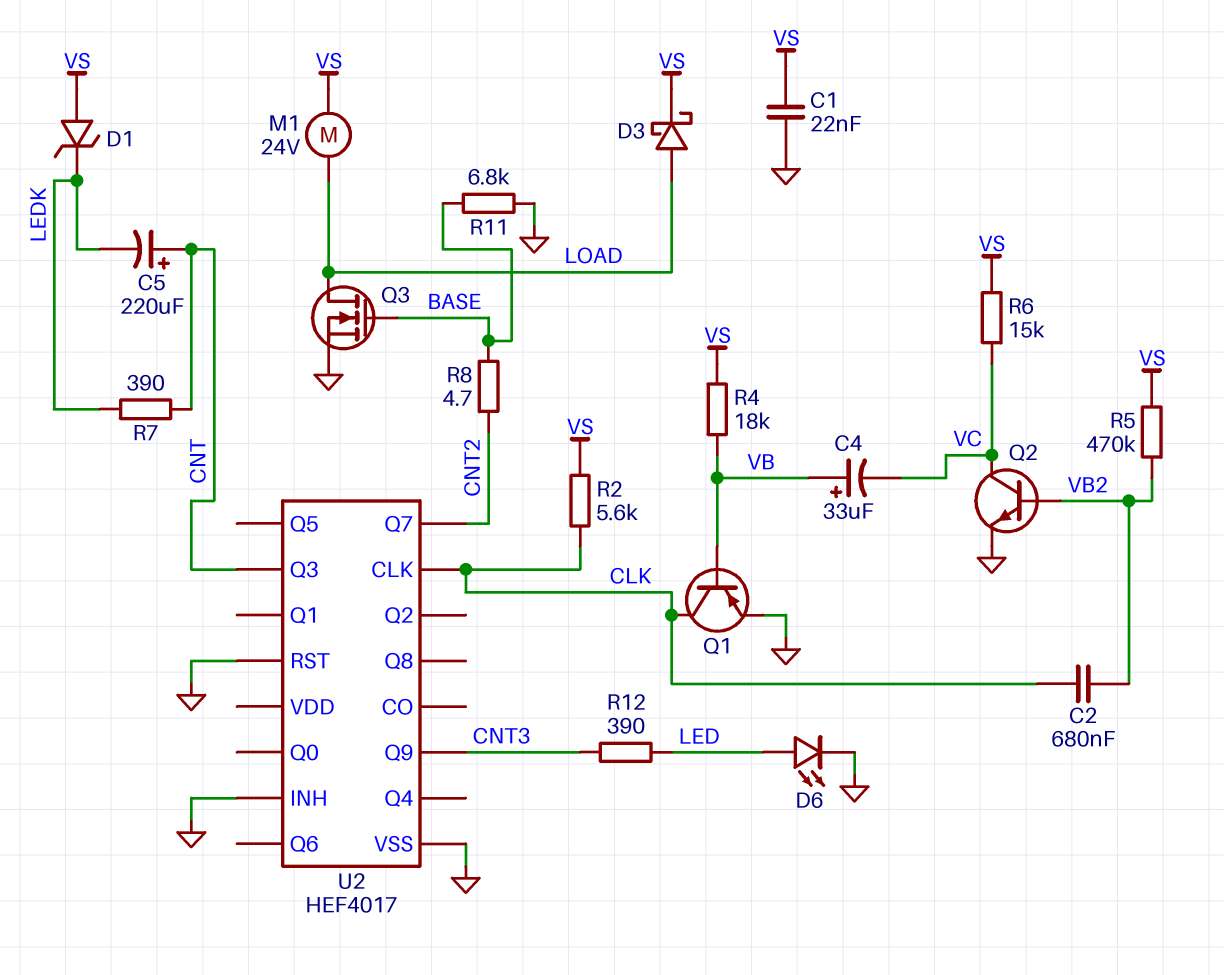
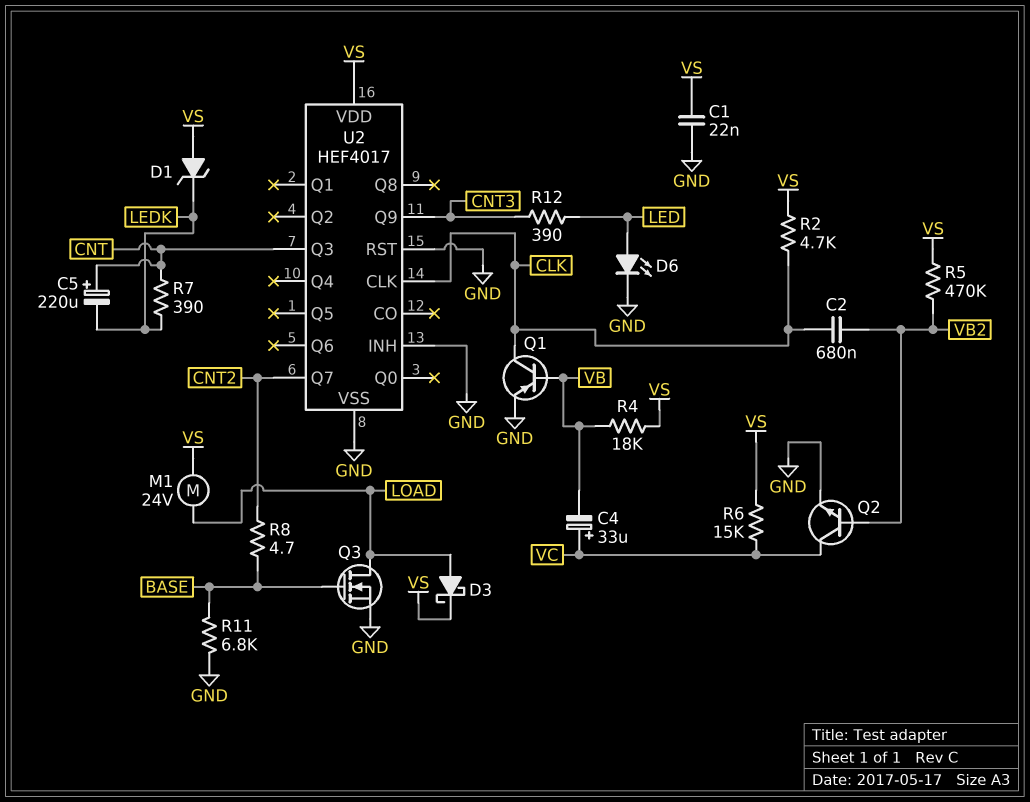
C4: 33uF (plus VB, minus VC) -> 33uF (plus VC, minus VB)
R2: 5.6k (CLK, VS) -> 4.7k (CLK, VS)
U2 pin VDD: none -> VS

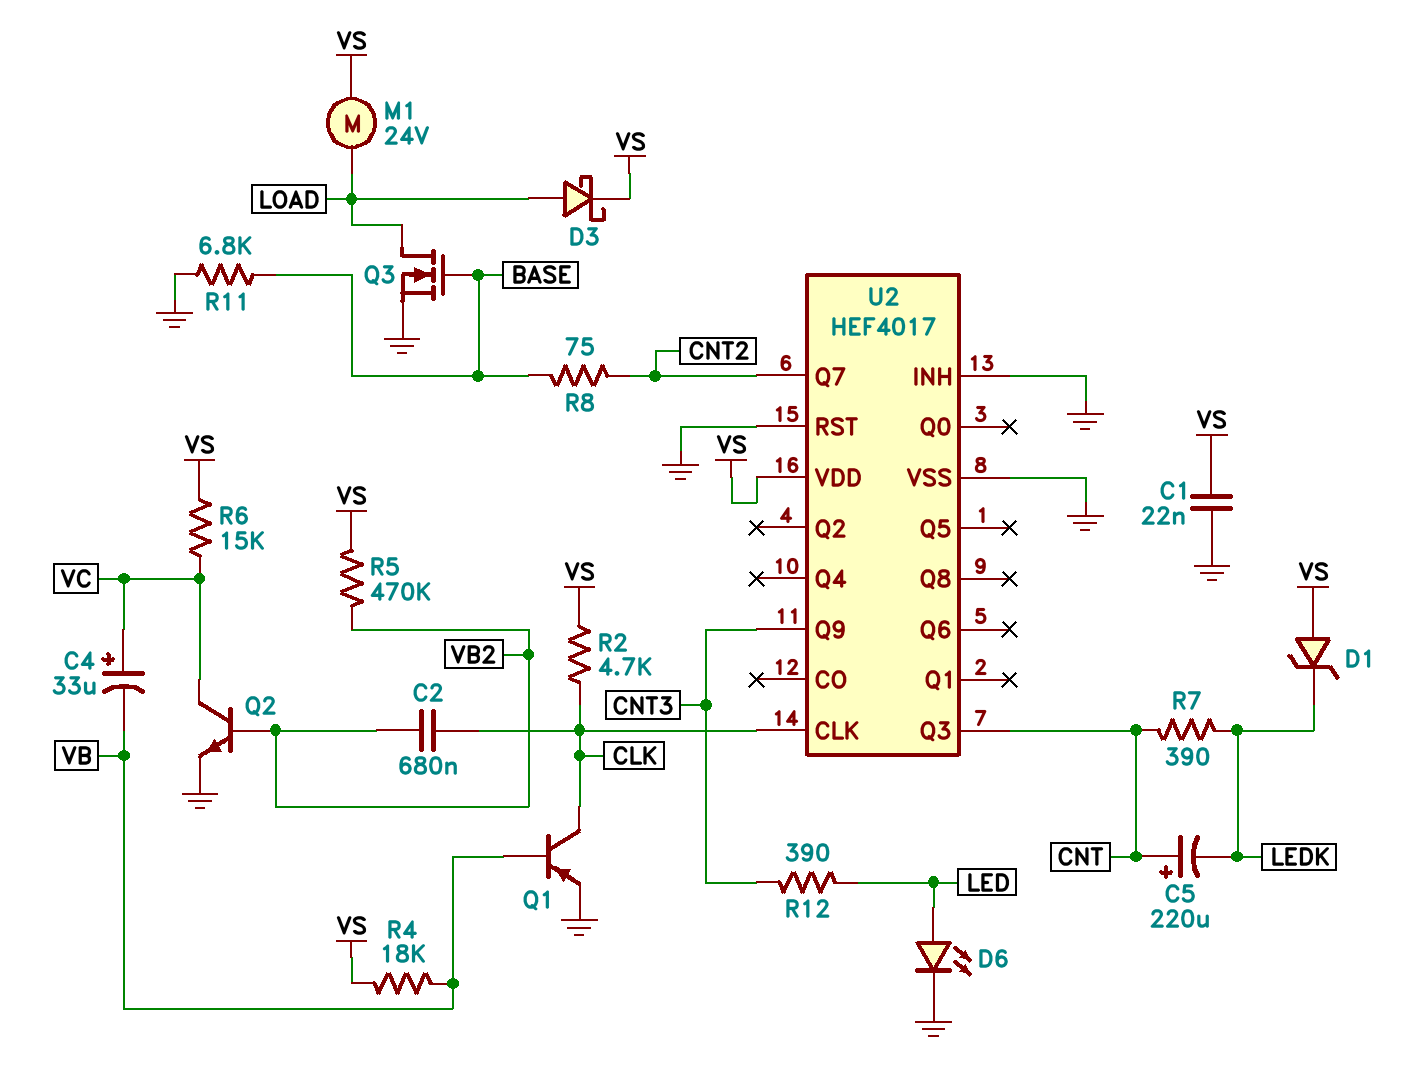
R8: 4.7 (BASE, CNT2) -> 75 (BASE, CNT2)

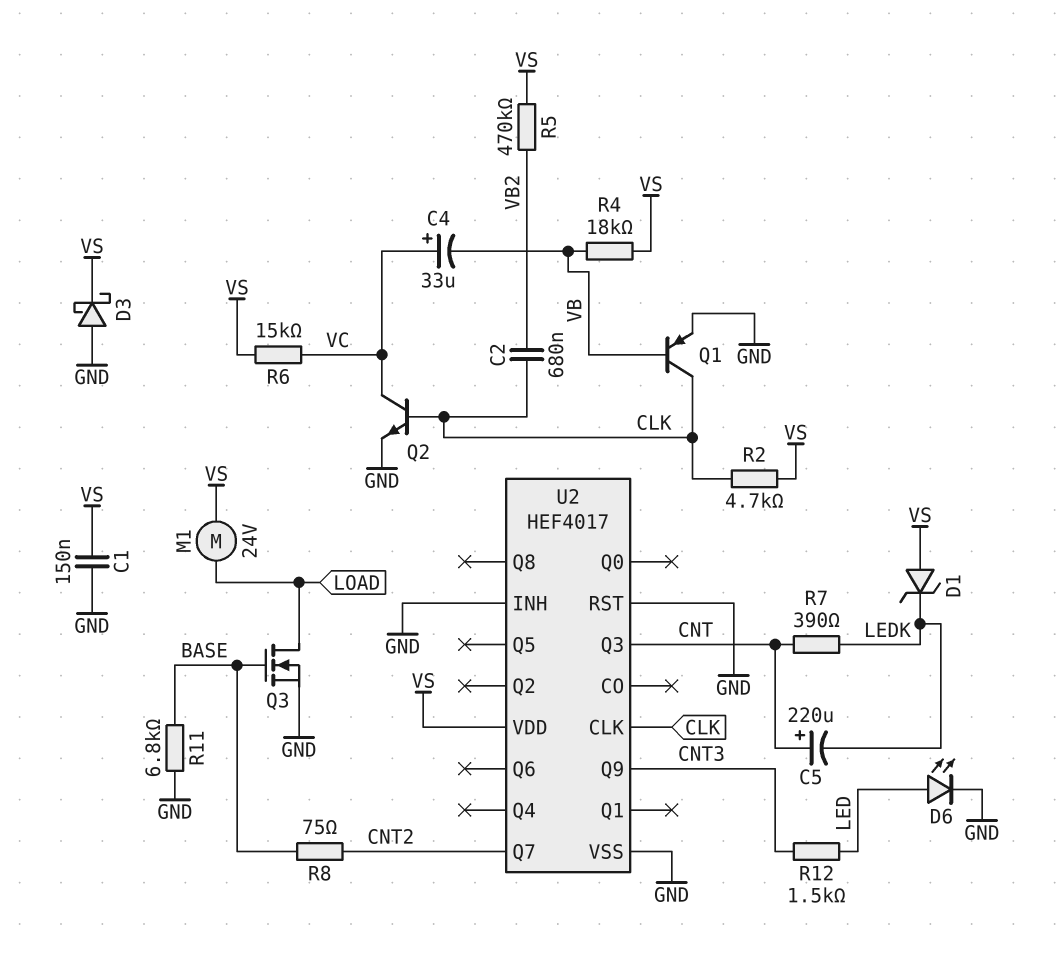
C1: 22nF (GND, VS) -> 150nF (GND, VS)
D3: schottky (A LOAD, K VS) -> schottky (A GND, K VS)
Q2: NPN (B VB2, C VC, E GND) -> NPN (B CLK, C VC, E GND)
R12: 390 (CNT3, LED) -> 1.5k (CNT3, LED)

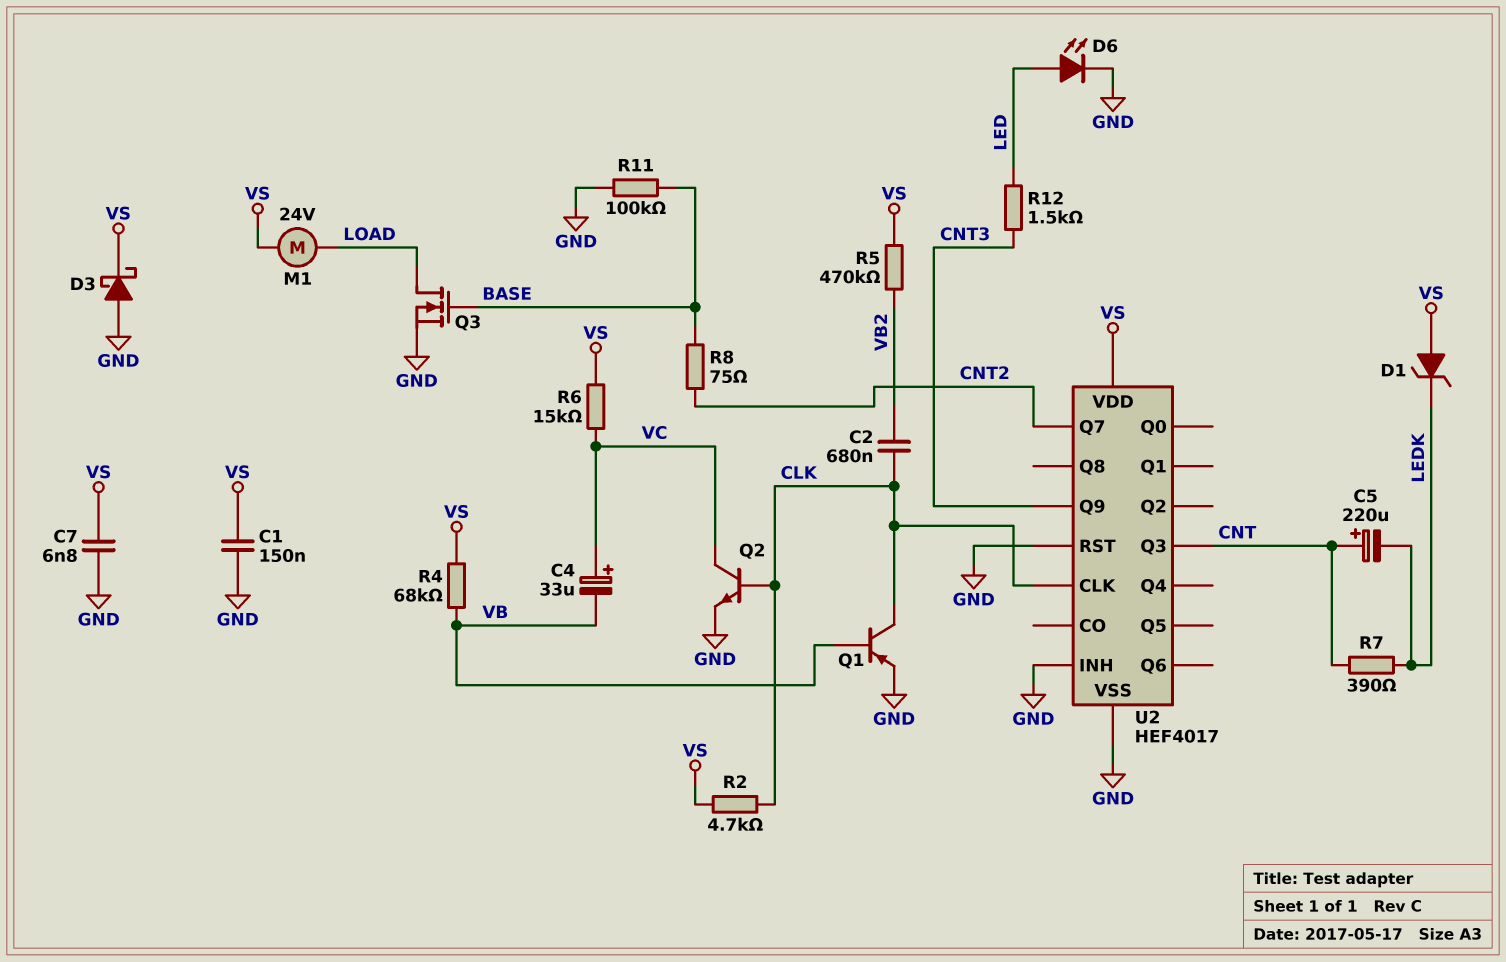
C7: none -> 6.8nF (GND, VS)
R4: 18k (VB, VS) -> 68k (VB, VS)
R11: 6.8k (BASE, GND) -> 100k (BASE, GND)

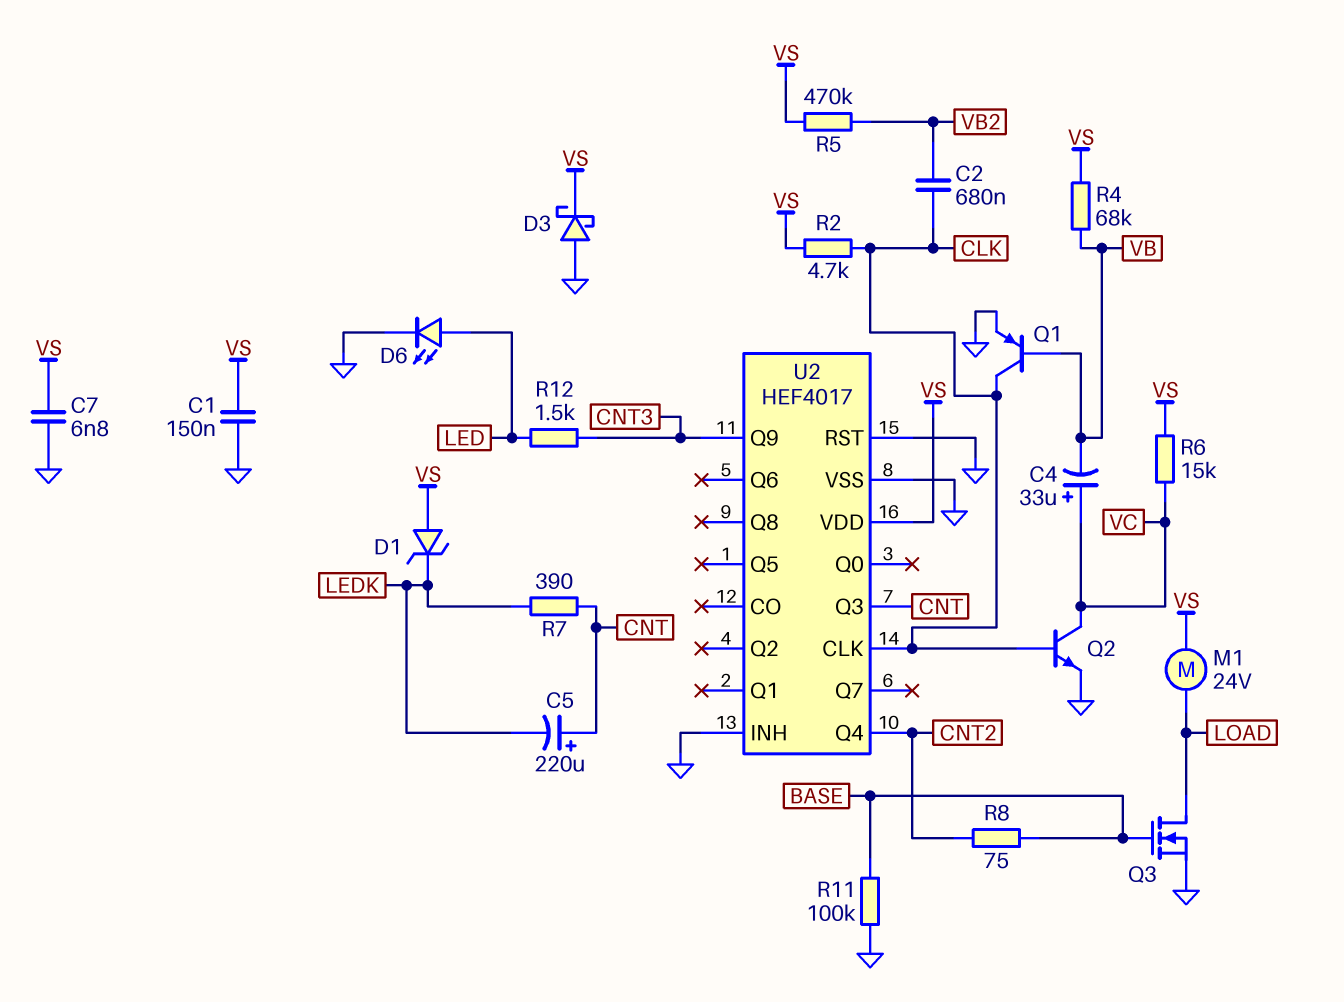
U2 pin Q4: none -> CNT2
U2 pin Q7: CNT2 -> none

